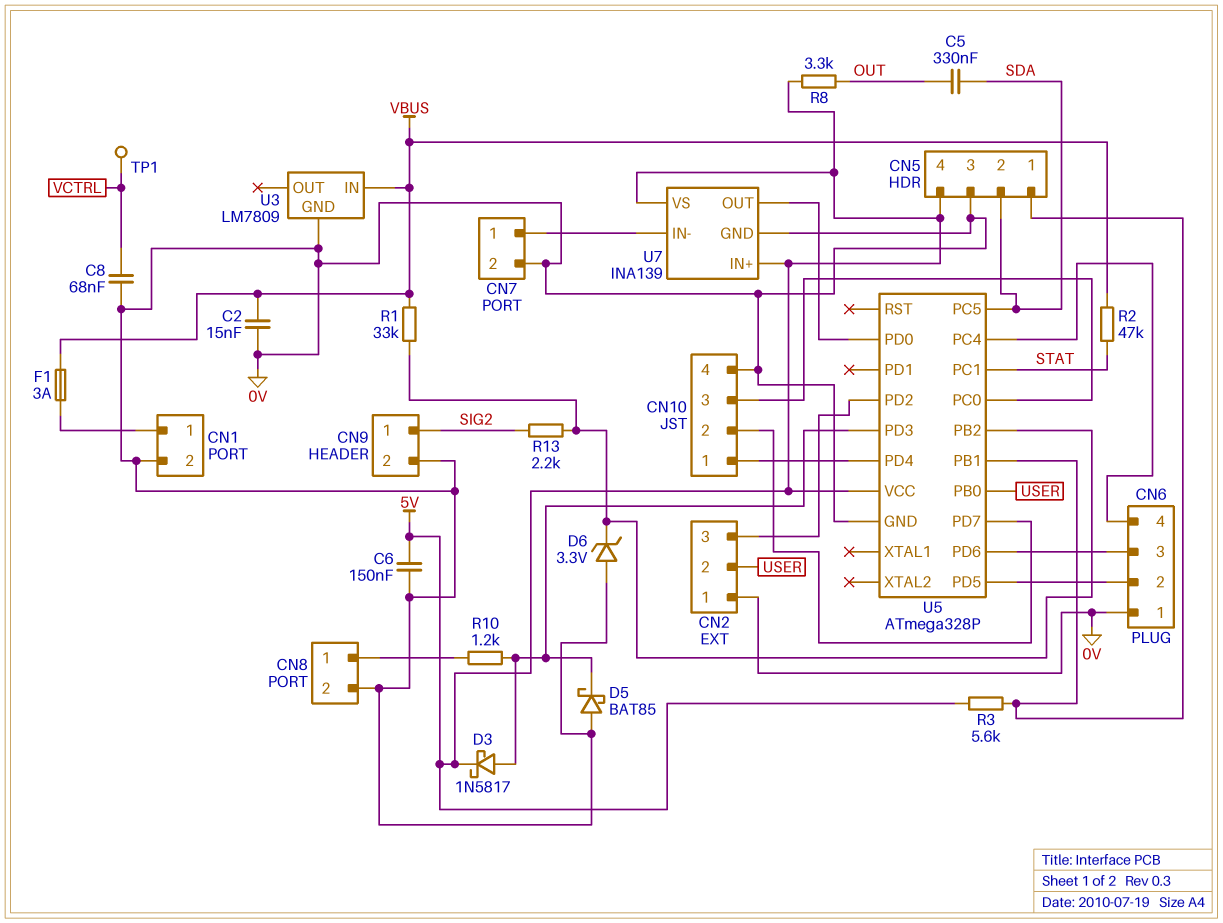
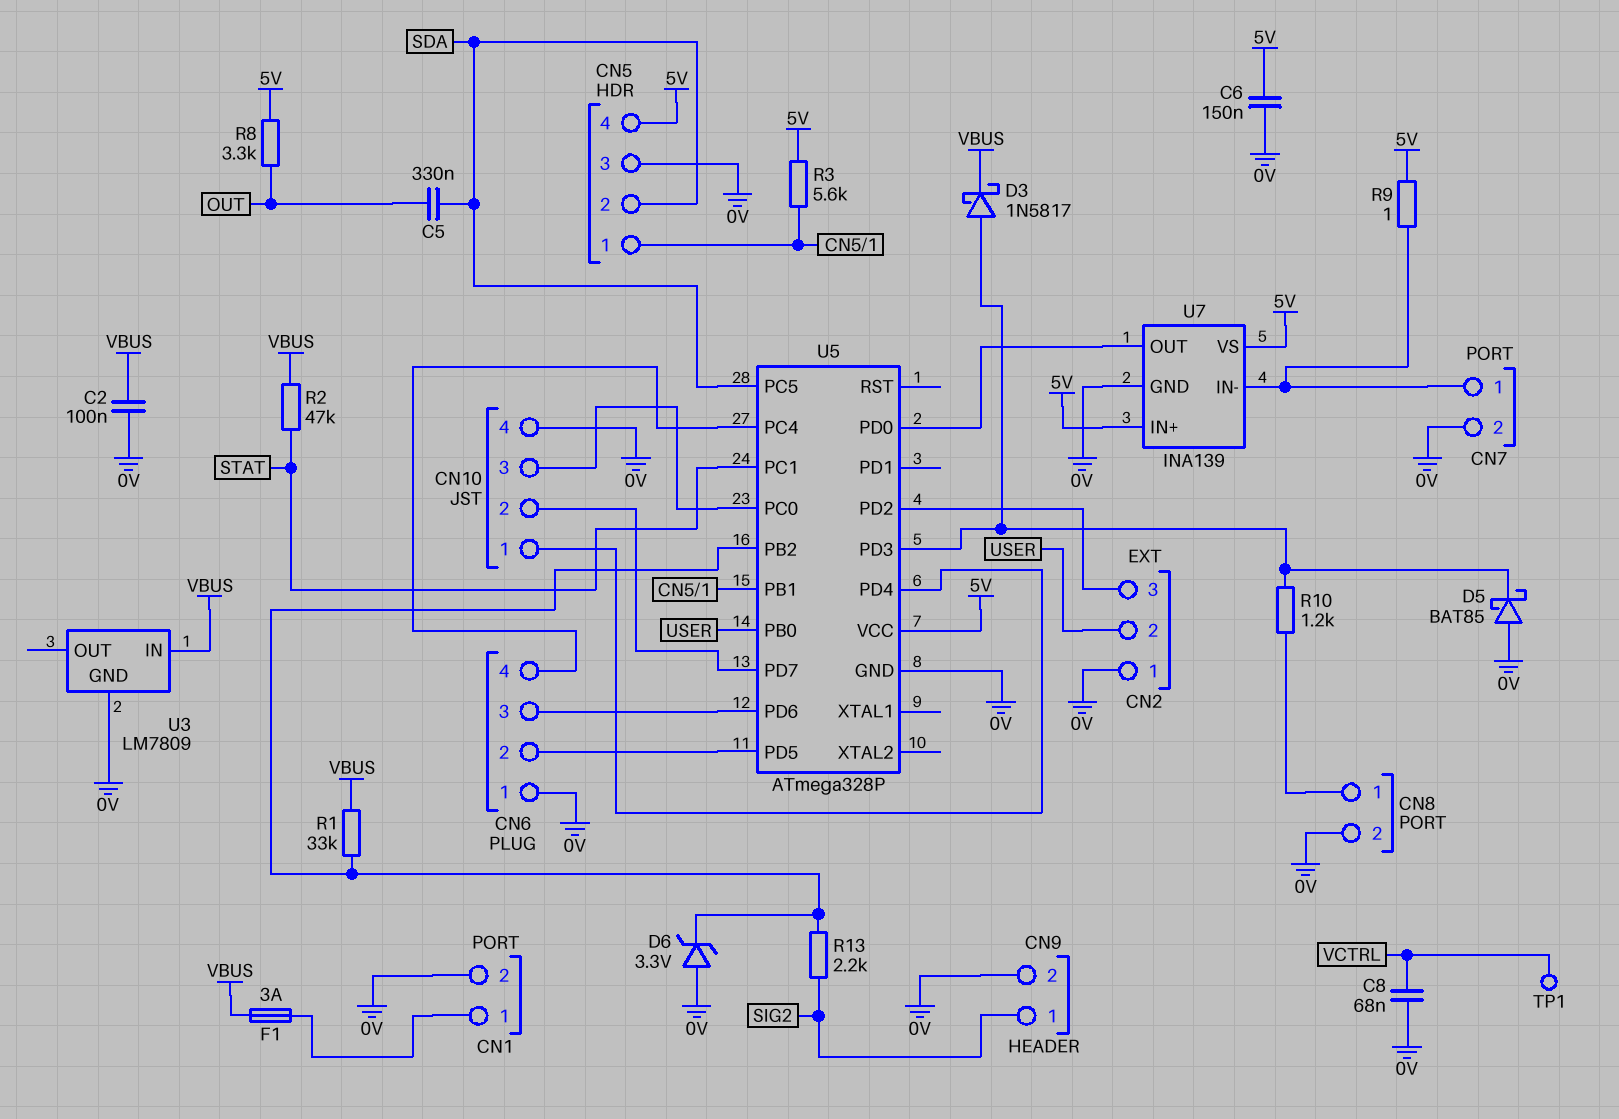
C2: 15nF (0V, VBUS) -> 100nF (0V, VBUS)
D3: schottky 1N5817 (A U5/PD3, K 5V) -> schottky 1N5817 (A U5/PD3, K VBUS)
R9: none -> 1 (5V, CN7/1)

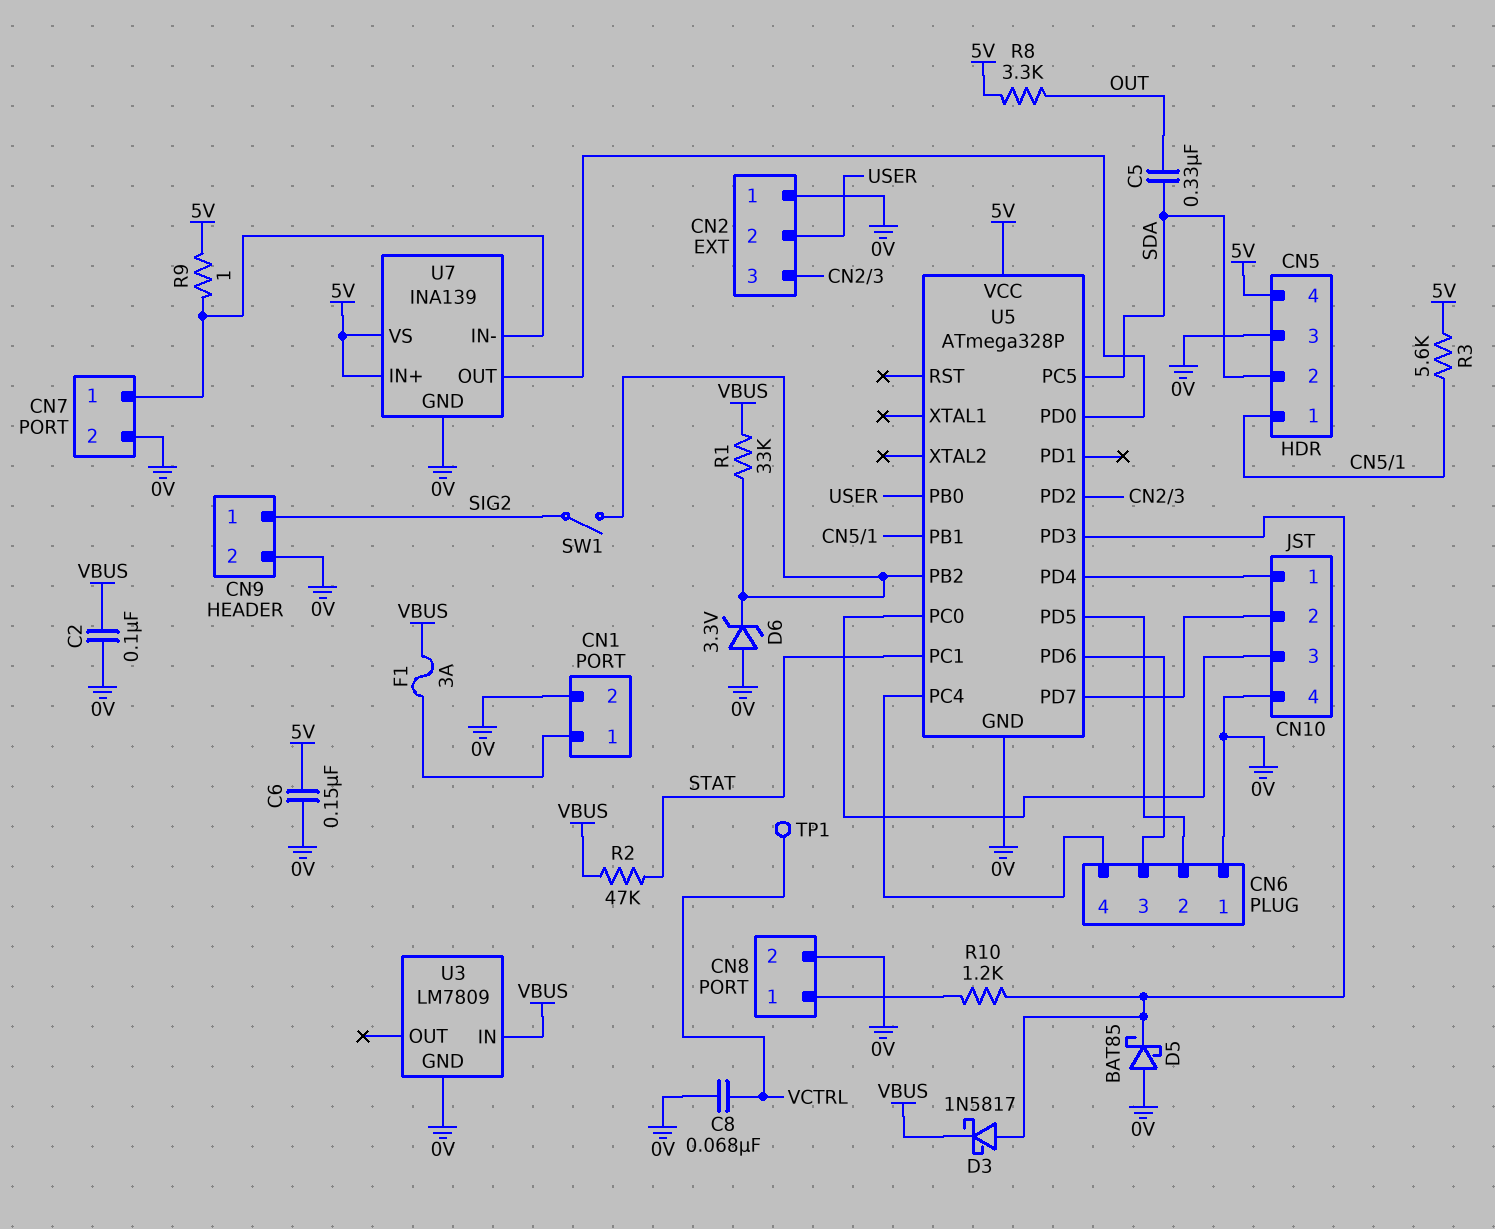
R13: 2.2k (SIG2, U5/PB2) -> none
SW1: none -> switch (SIG2, U5/PB2)

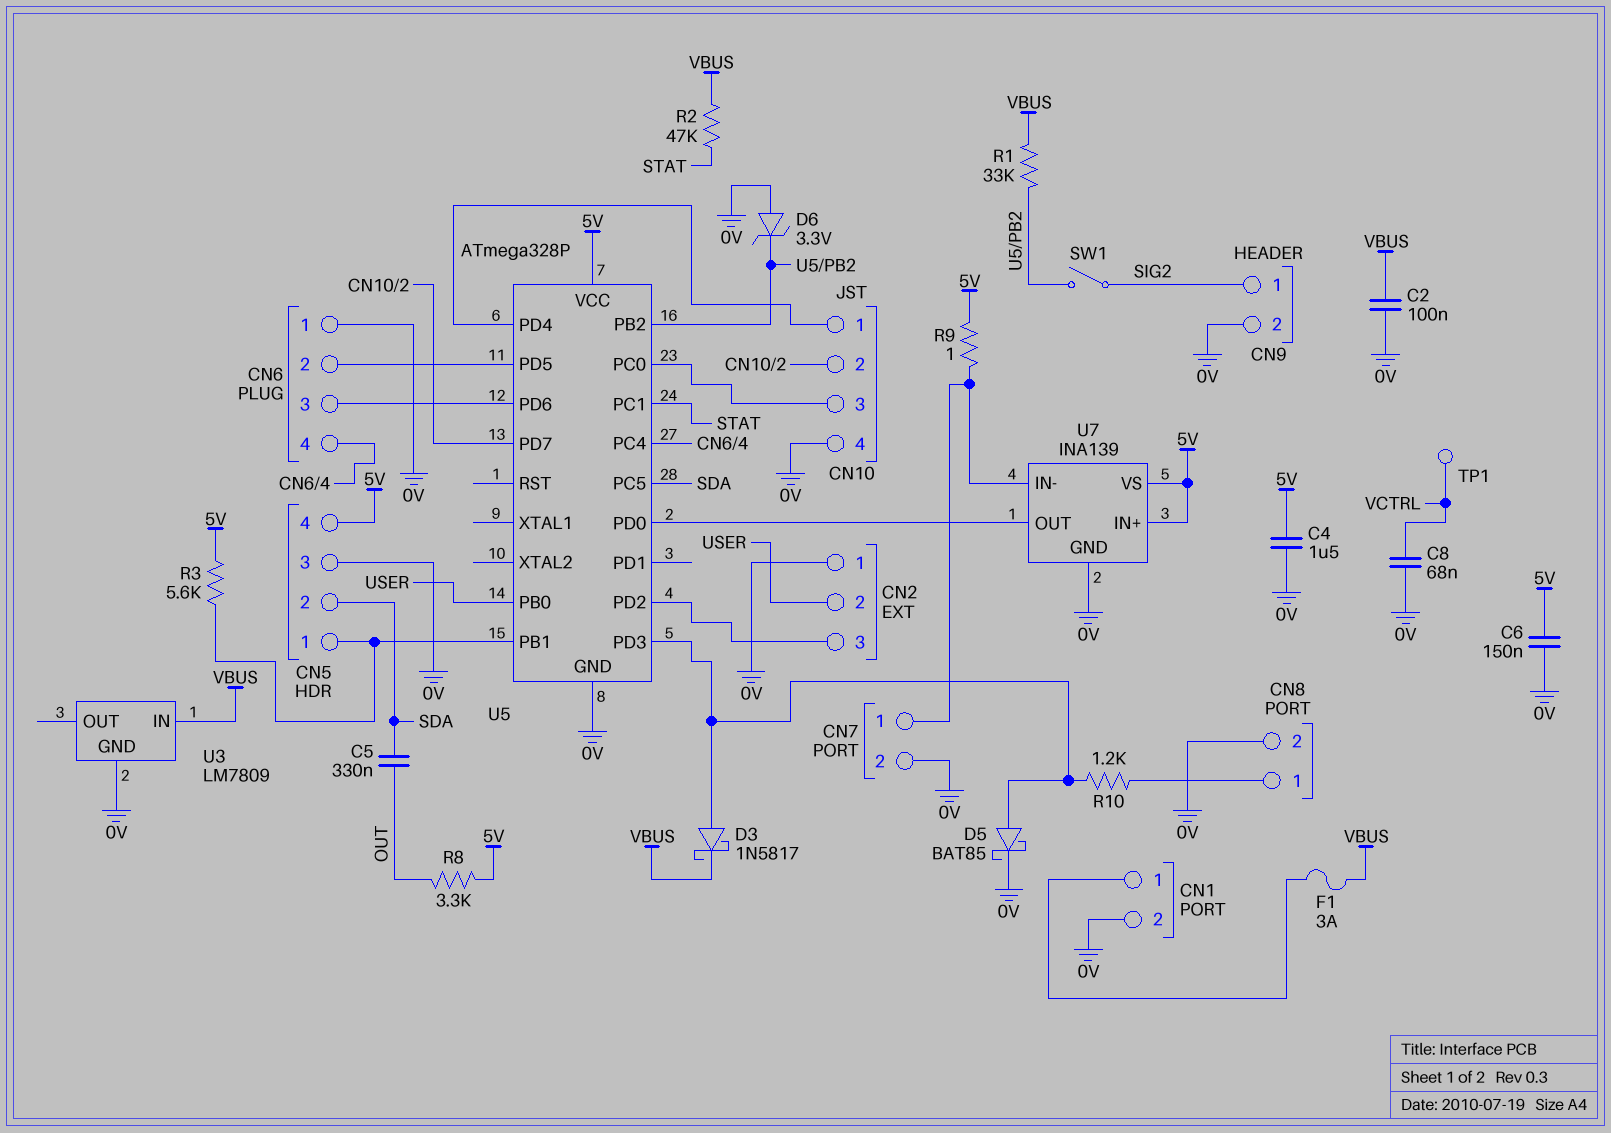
C4: none -> 1.5uF (0V, 5V)
D5: schottky BAT85 (A 0V, K U5/PD3) -> schottky BAT85 (A U5/PD3, K 0V)

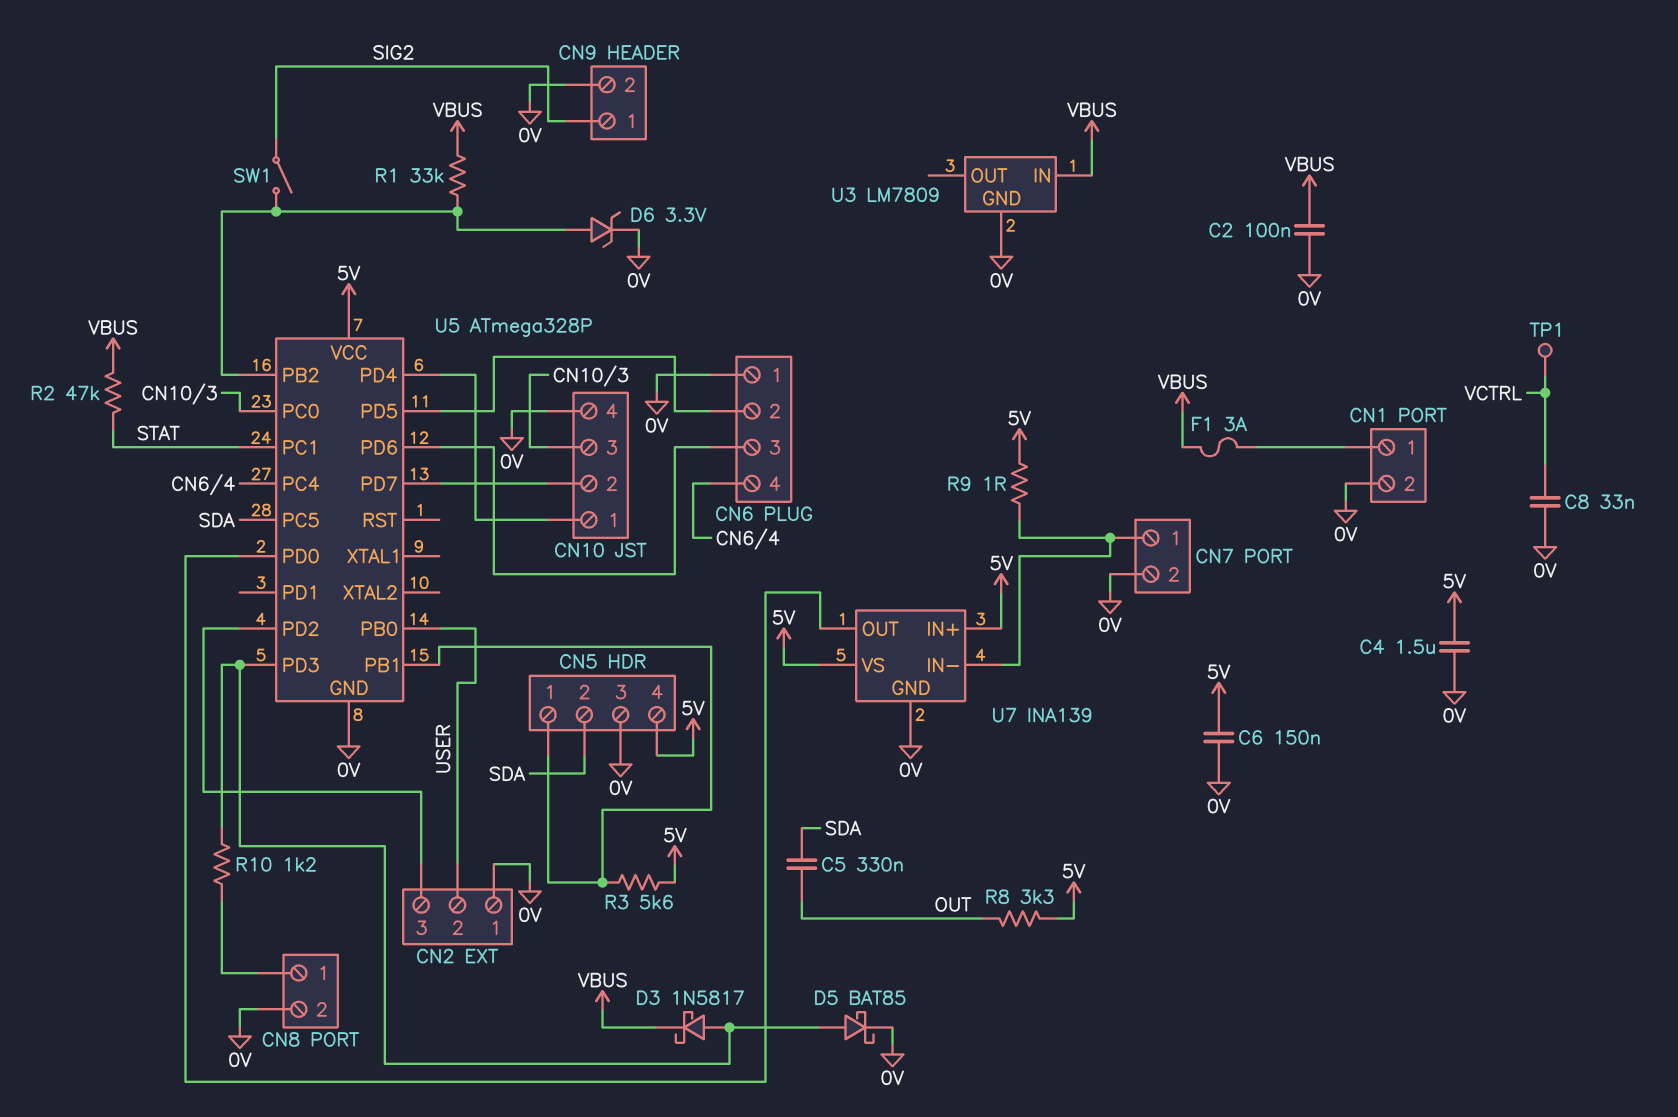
C8: 68nF (0V, VCTRL) -> 33nF (0V, VCTRL)
D6: zener 3.3V (A 0V, K U5/PB2) -> zener 3.3V (A U5/PB2, K 0V)

